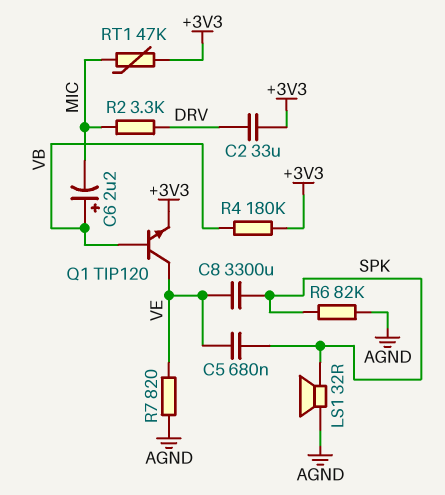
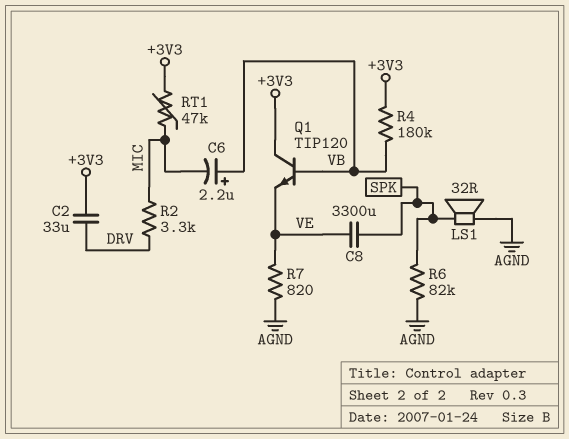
C5: 680nF (SPK, VE) -> none
Q1: NPN TIP120 (B VB, C VE, E +3V3) -> NPN TIP120 (B VB, C +3V3, E VE)

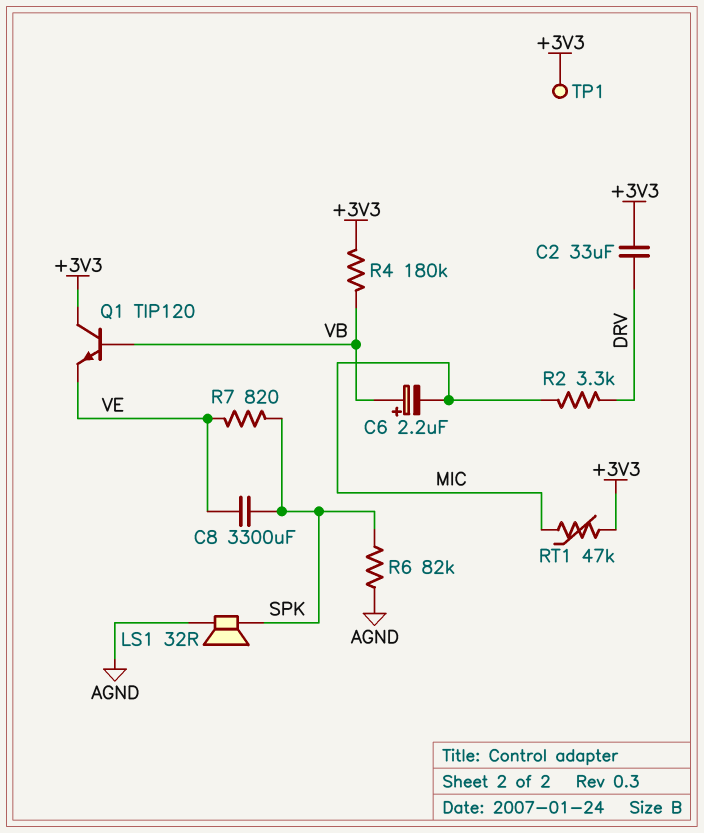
R7: 820 (AGND, VE) -> 820 (SPK, VE)
TP1: none -> test point (+3V3)

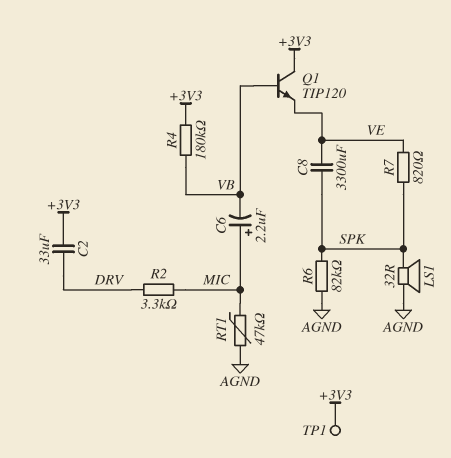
C6: 2.2uF (plus VB, minus MIC) -> 2.2uF (plus MIC, minus VB)
RT1: 47k (+3V3, MIC) -> 47k (AGND, MIC)

